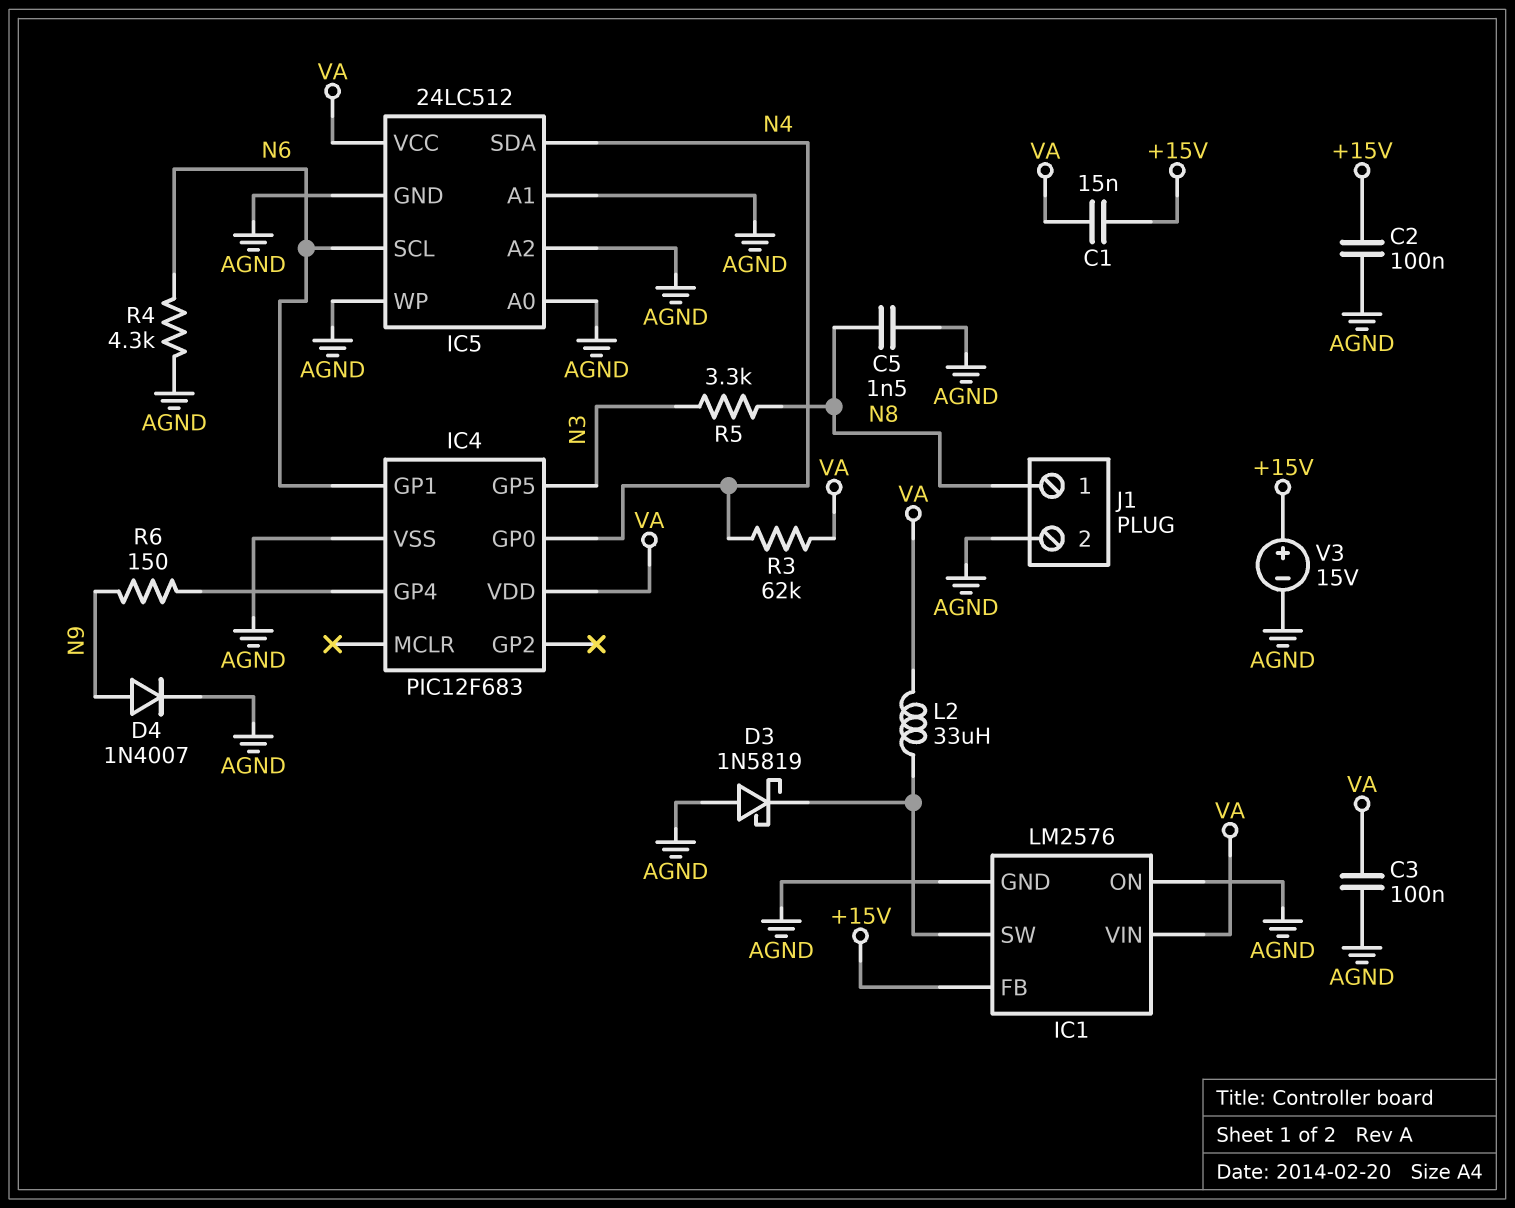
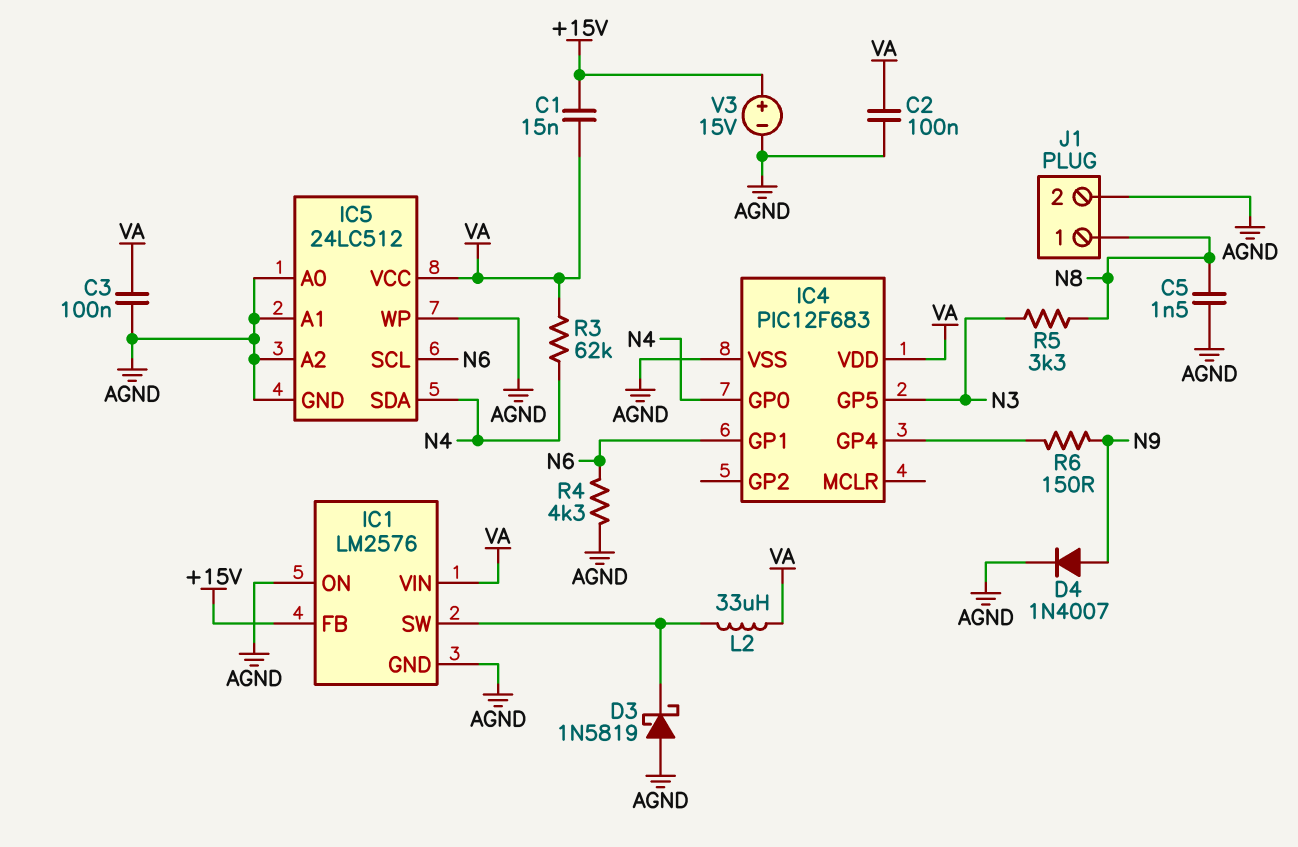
C2: 100nF (+15V, AGND) -> 100nF (AGND, VA)

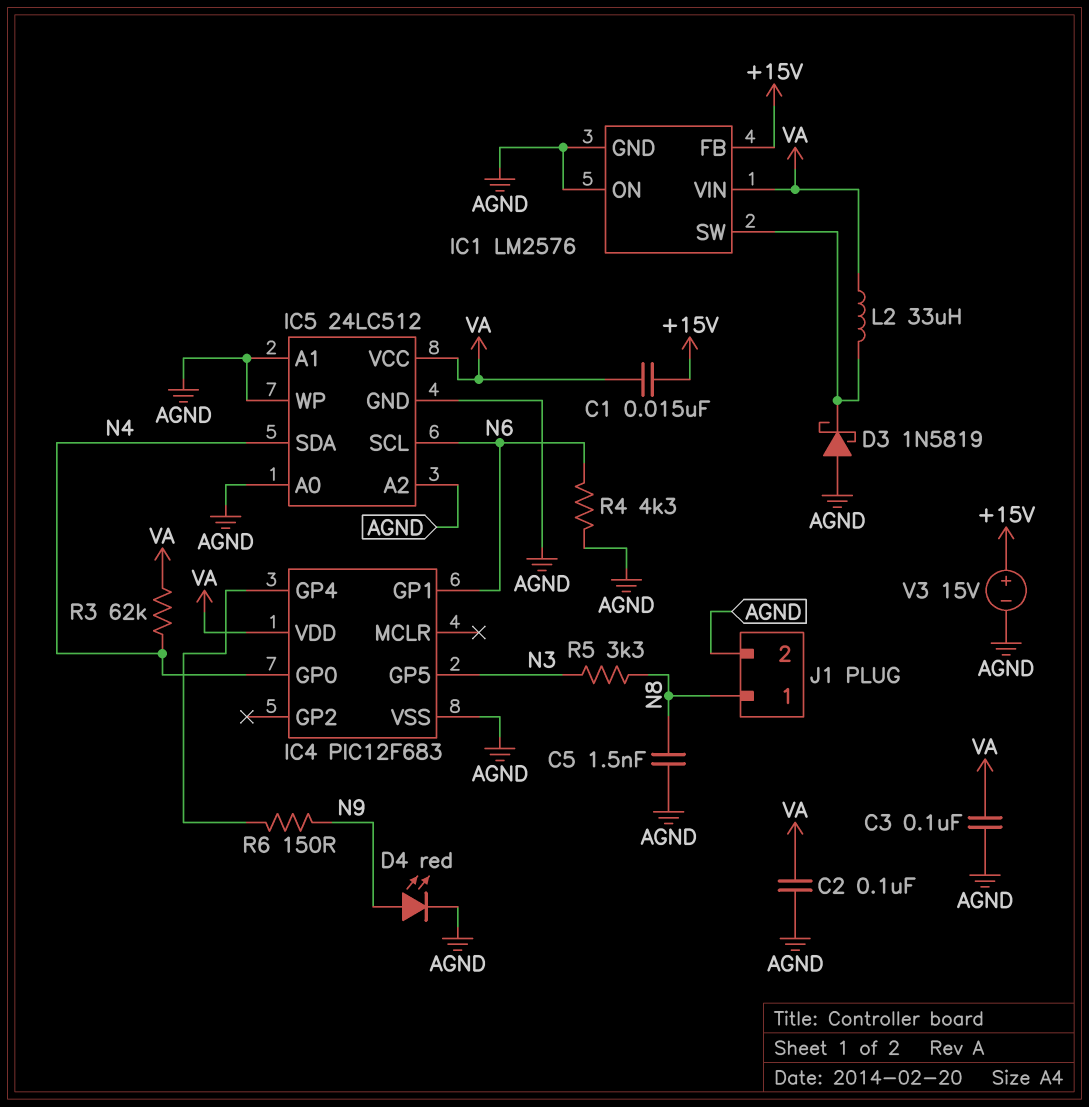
D4: diode 1N4007 (A N9, K AGND) -> LED red (A N9, K AGND)

